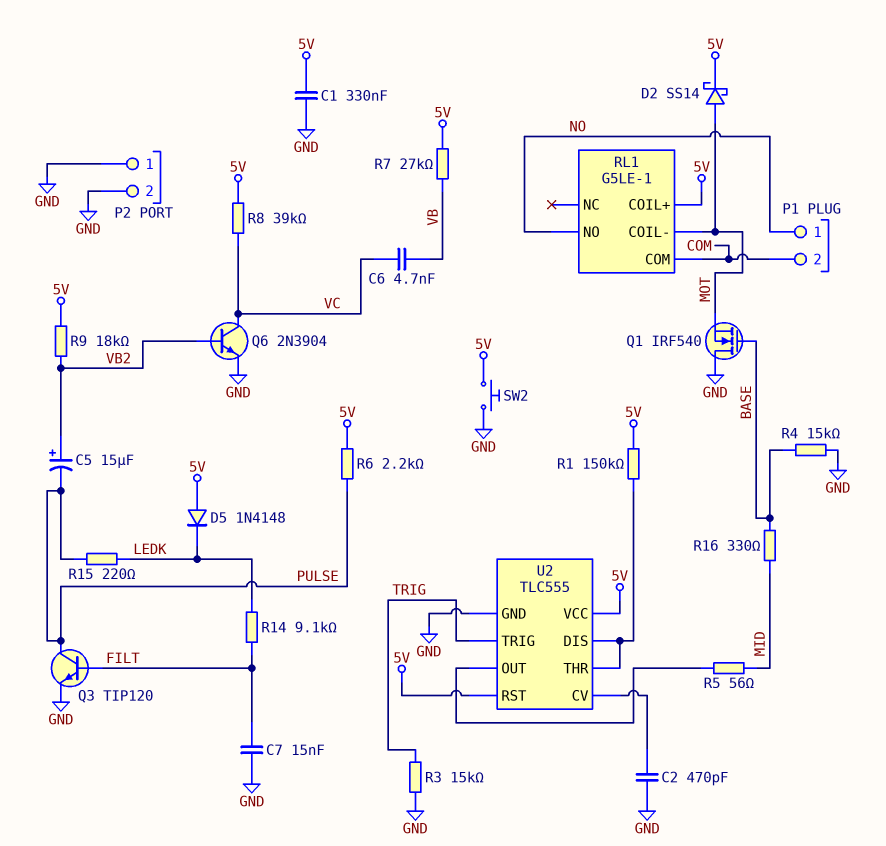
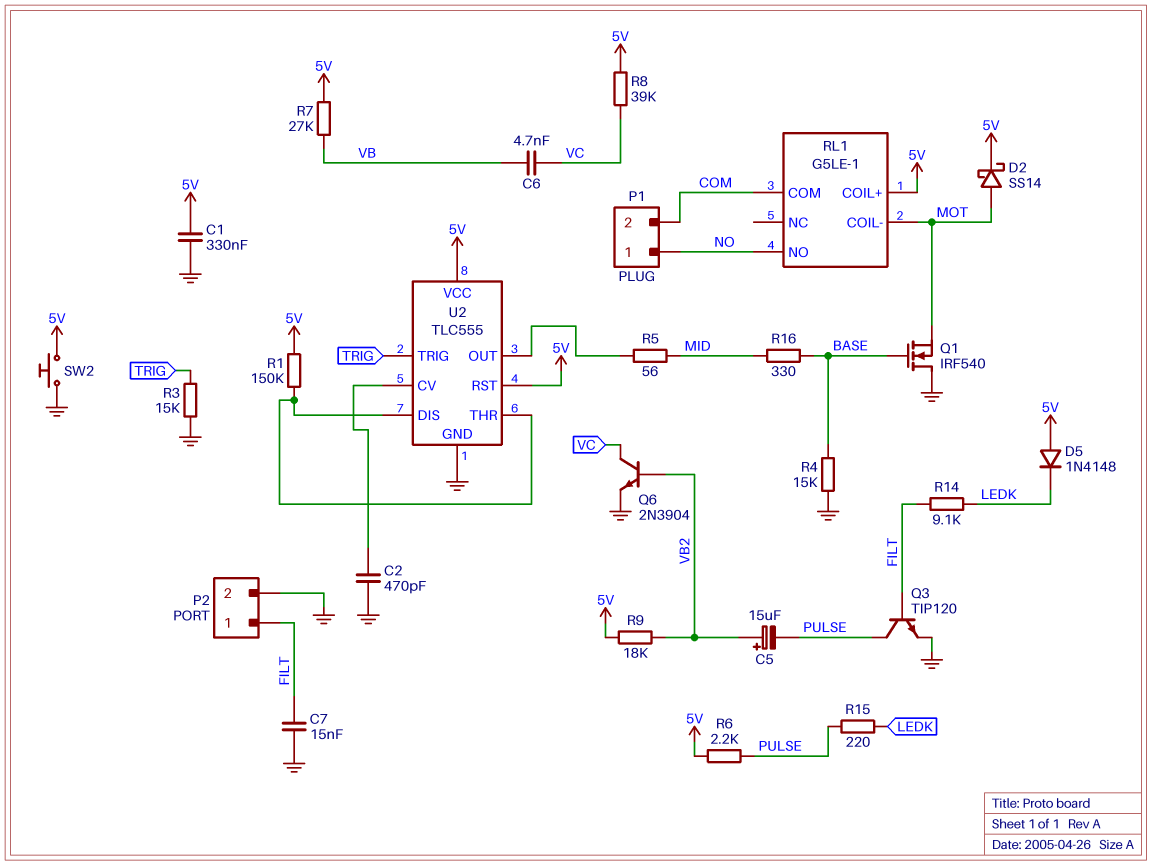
P2 pin 1: GND -> FILT

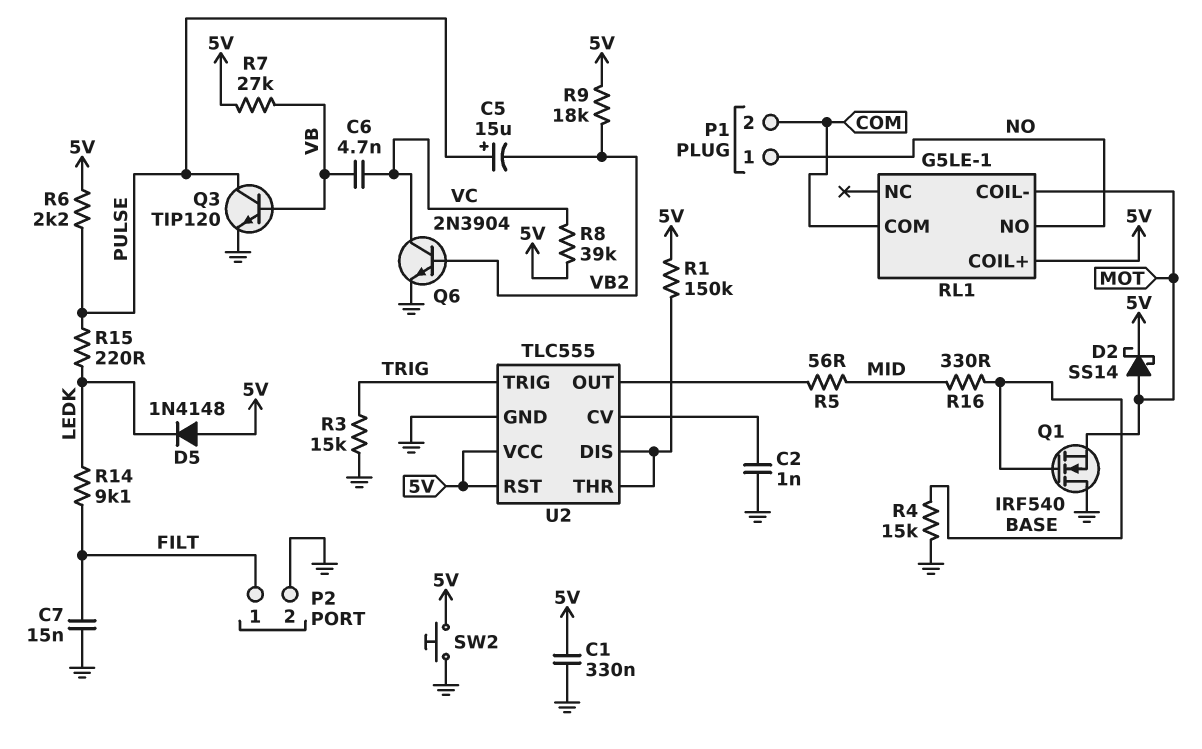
C2: 470pF (GND, U2/CV) -> 1nF (GND, U2/CV)
C5: 15uF (plus VB2, minus PULSE) -> 15uF (plus PULSE, minus VB2)
Q3: NPN TIP120 (B FILT, C PULSE, E GND) -> NPN TIP120 (B VB, C PULSE, E GND)

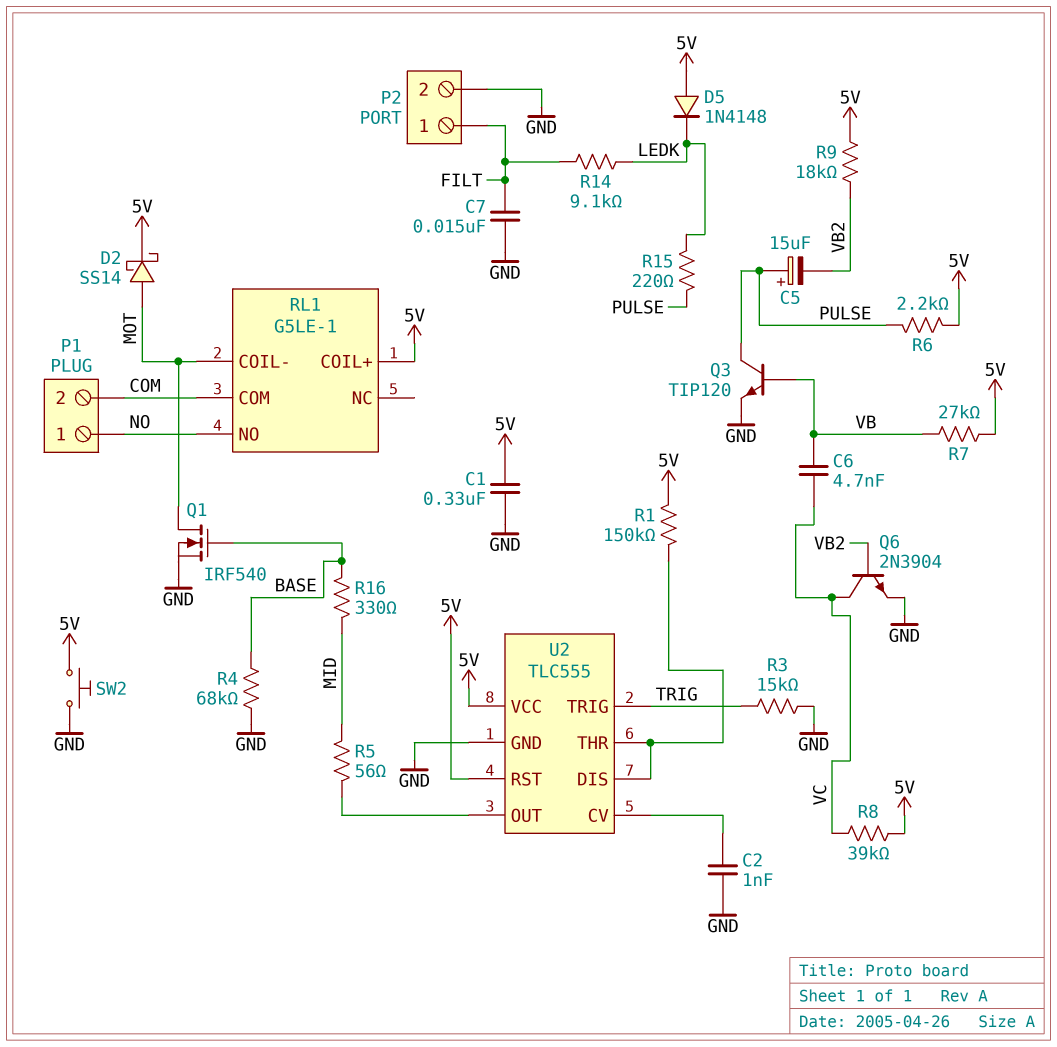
Q1: NMOS IRF540 (G BASE, D GND, S MOT) -> NMOS IRF540 (G BASE, D MOT, S GND)
R4: 15k (BASE, GND) -> 68k (BASE, GND)

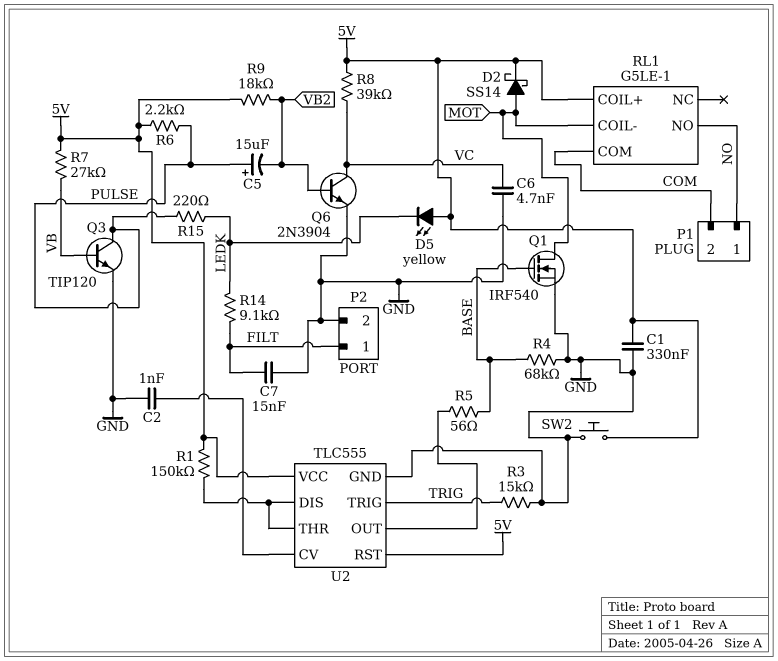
C6: 4.7nF (VB, VC) -> 4.7nF (GND, VC)
D5: diode 1N4148 (A 5V, K LEDK) -> LED yellow (A 5V, K LEDK)
R5: 56 (MID, U2/OUT) -> 56 (BASE, U2/OUT)
R16: 330 (BASE, MID) -> none

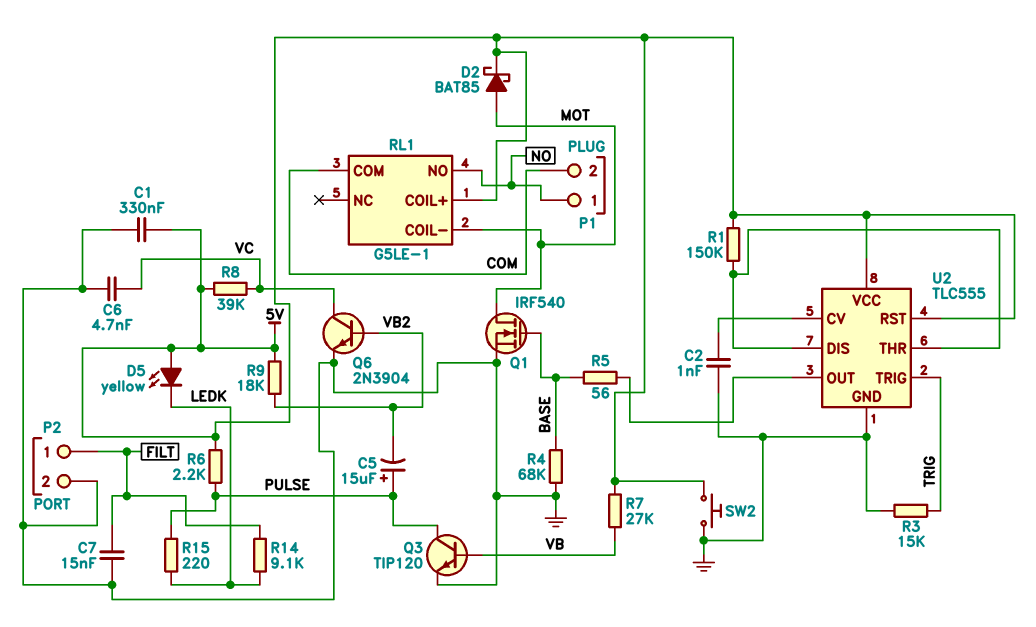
D2: schottky SS14 (A MOT, K 5V) -> schottky BAT85 (A MOT, K 5V)

